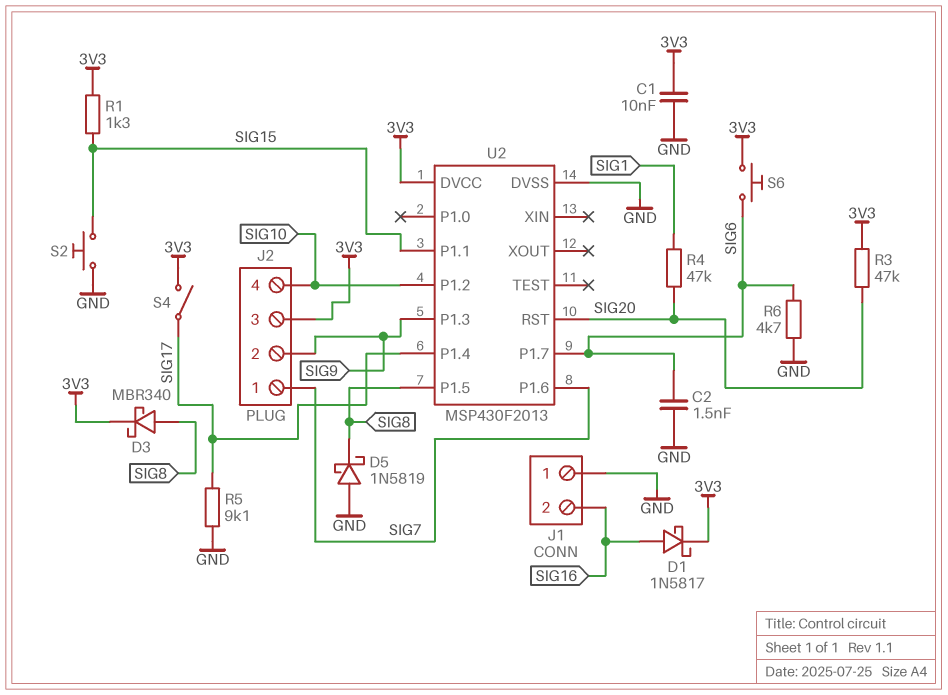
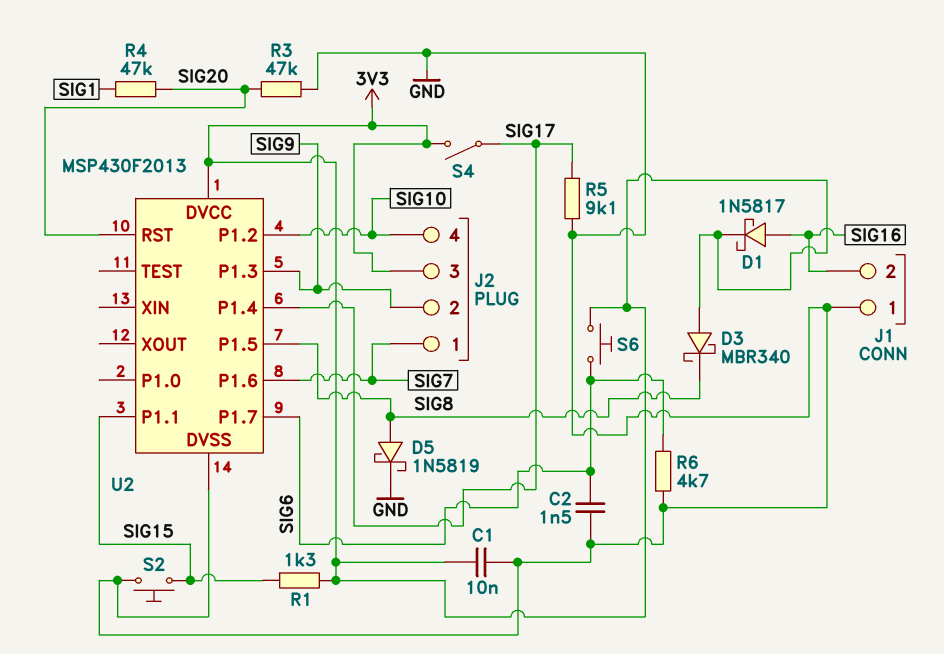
D3: schottky MBR340 (A SIG8, K 3V3) -> schottky MBR340 (A 3V3, K SIG8)
D5: schottky 1N5819 (A GND, K SIG8) -> schottky 1N5819 (A SIG8, K GND)
R3: 47k (3V3, SIG20) -> 47k (GND, SIG20)

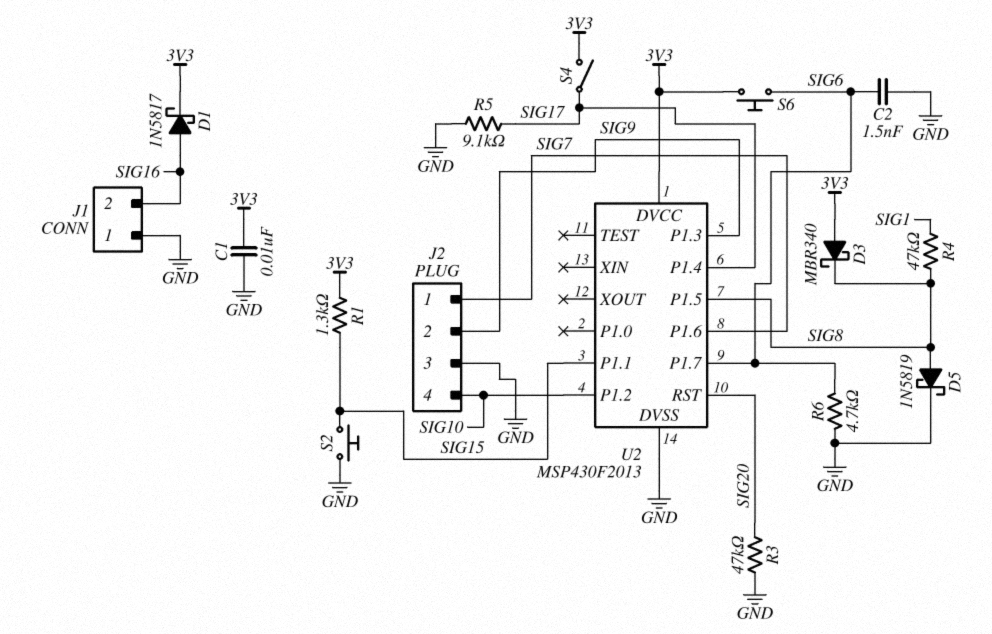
J2 pin 3: 3V3 -> GND
R4: 47k (SIG1, SIG20) -> 47k (SIG1, SIG8)

